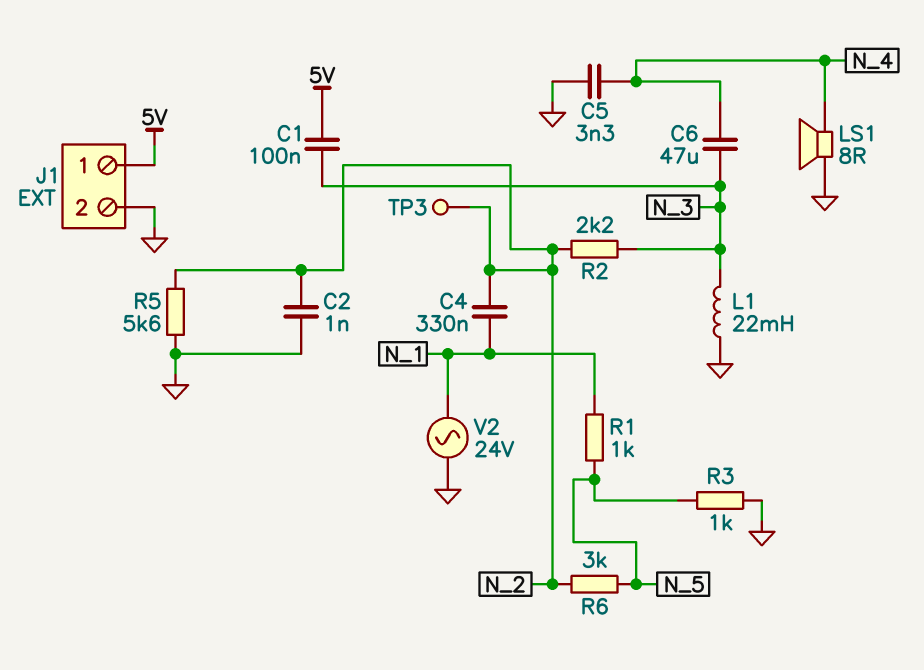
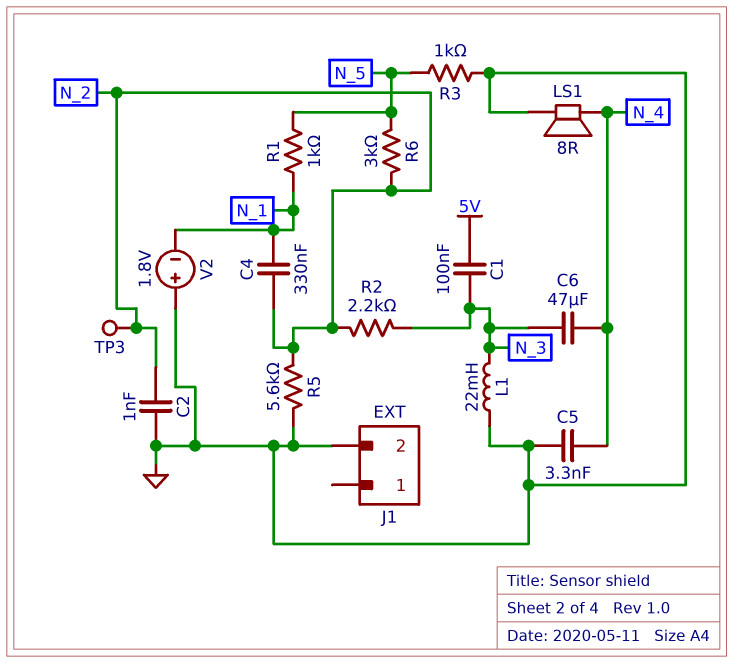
J1 pin 1: 5V -> none
V2: AC 24V (GND, N_1) -> 1.8V (plus GND, minus N_1)

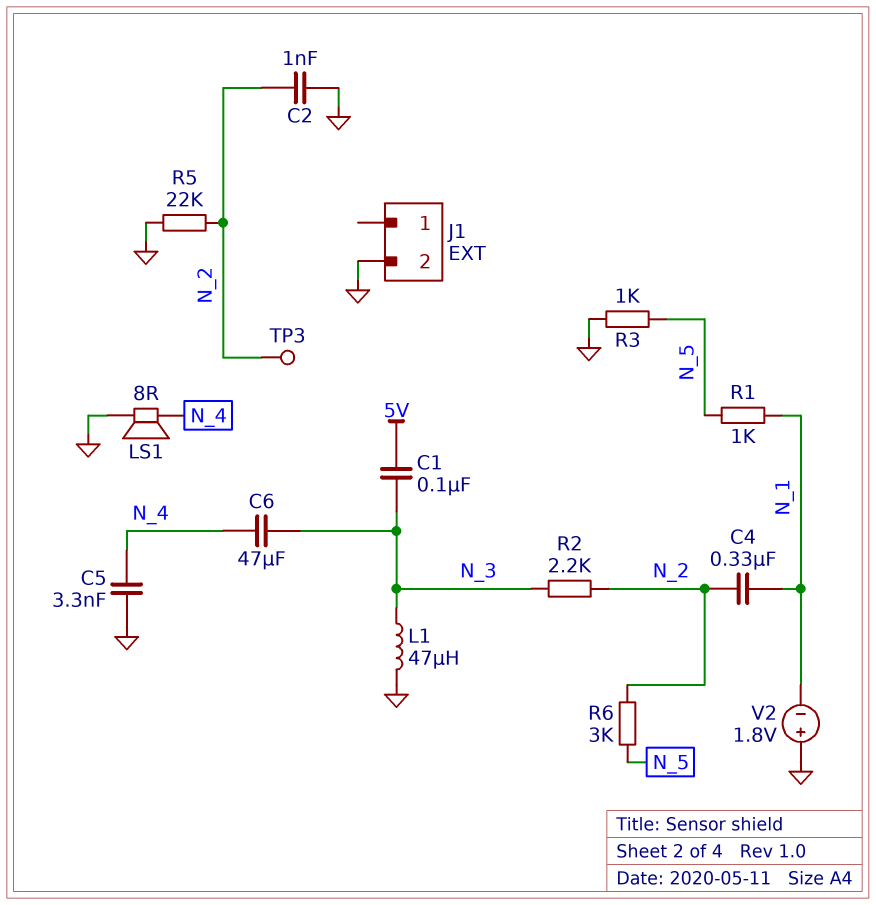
L1: 22mH (GND, N_3) -> 47uH (GND, N_3)
R5: 5.6k (GND, N_2) -> 22k (GND, N_2)

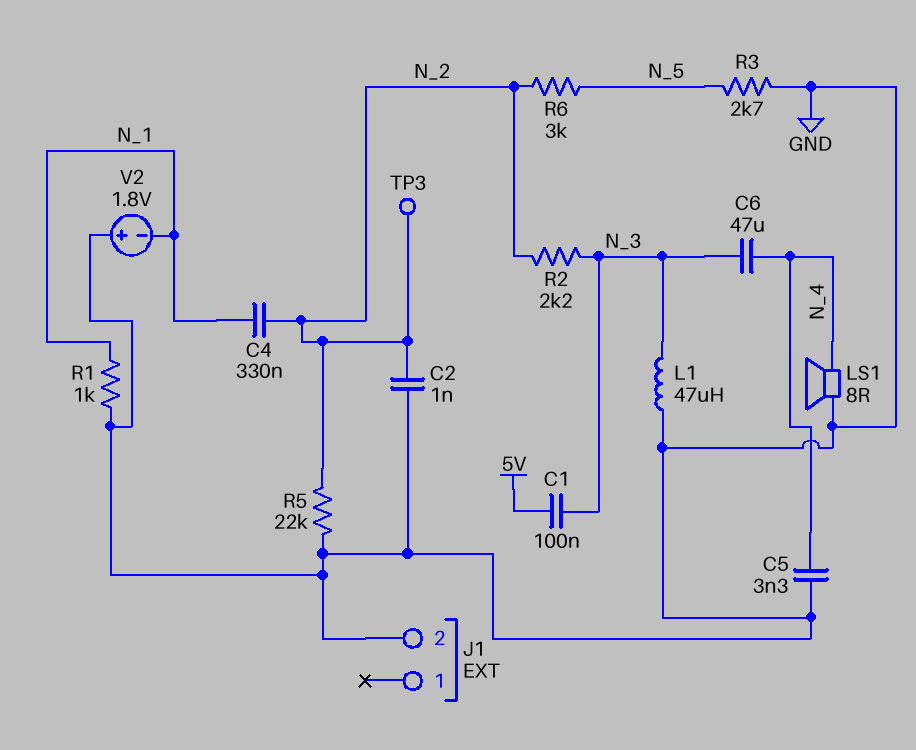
R1: 1k (N_1, N_5) -> 1k (GND, N_1)
R3: 1k (GND, N_5) -> 2.7k (GND, N_5)

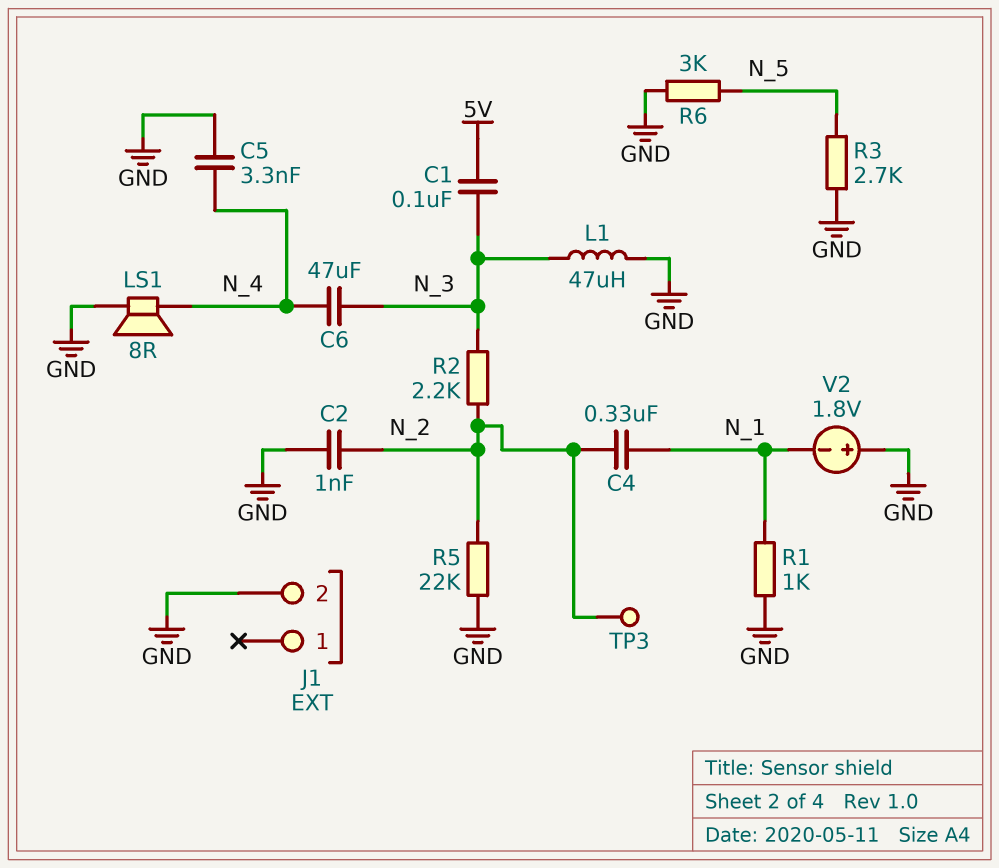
R6: 3k (N_2, N_5) -> 3k (GND, N_5)

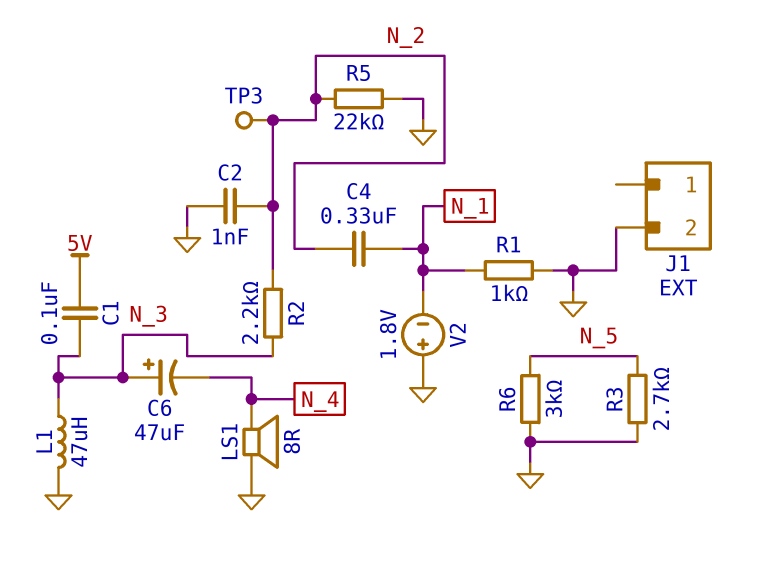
C5: 3.3nF (GND, N_4) -> none
C6: 47uF (N_3, N_4) -> 47uF (plus N_3, minus N_4)

